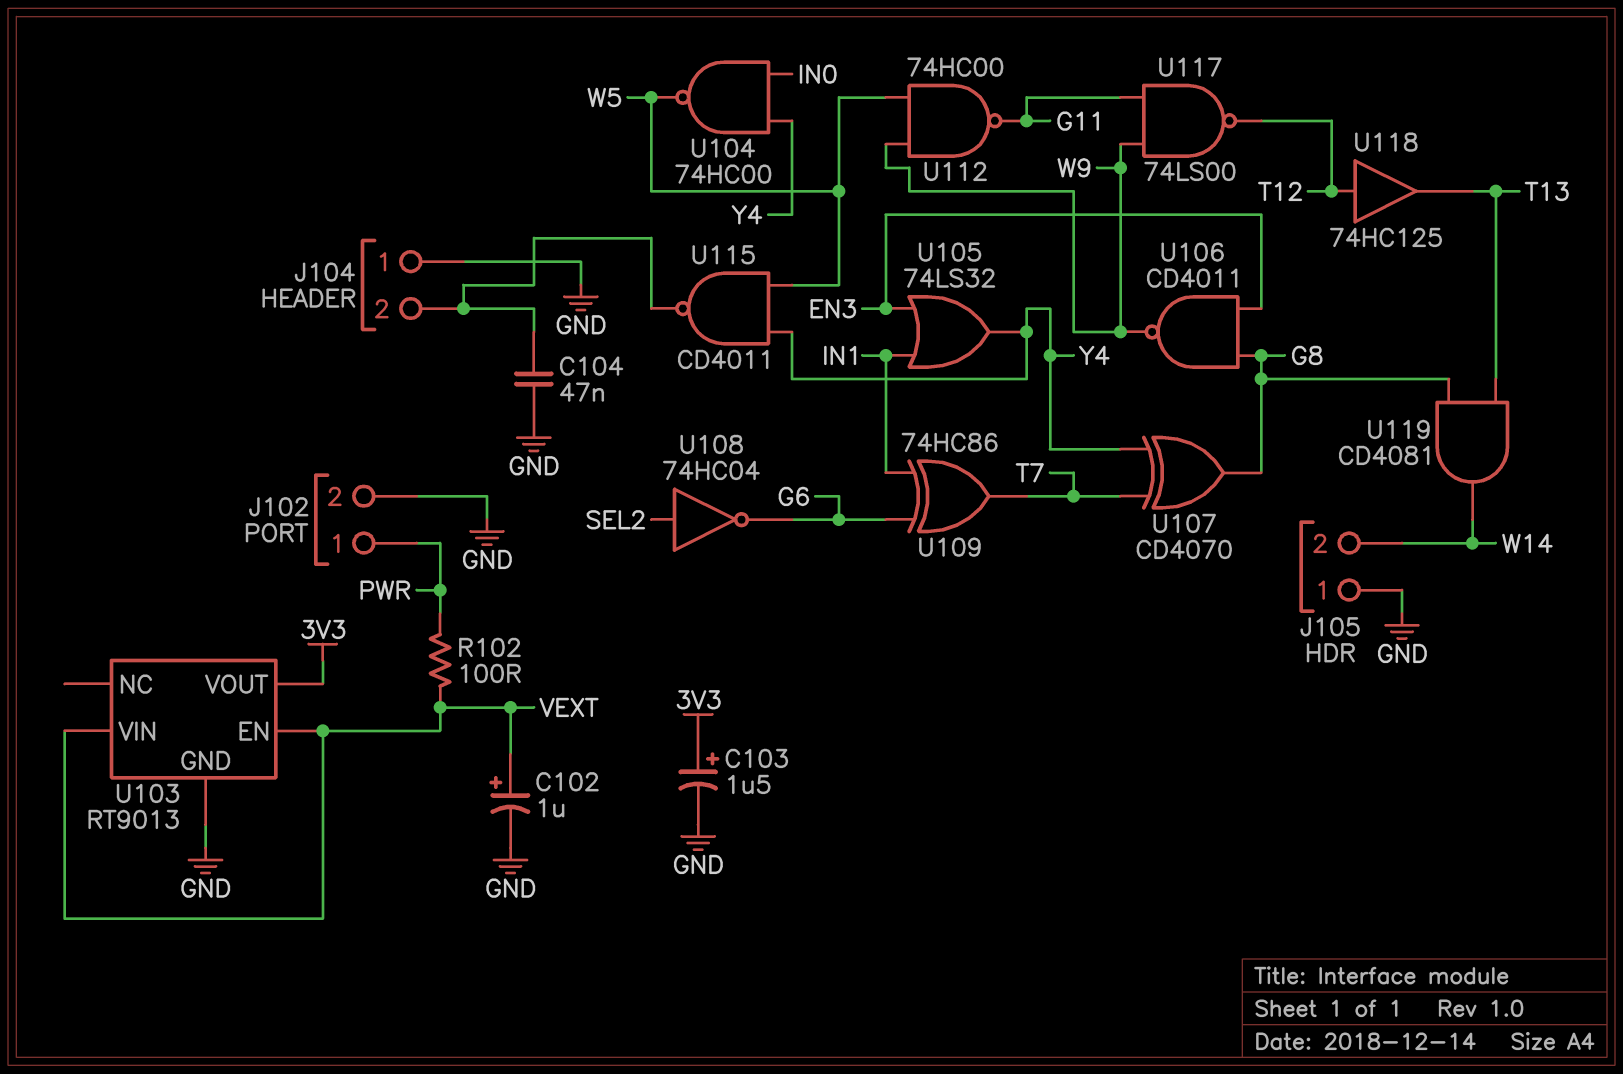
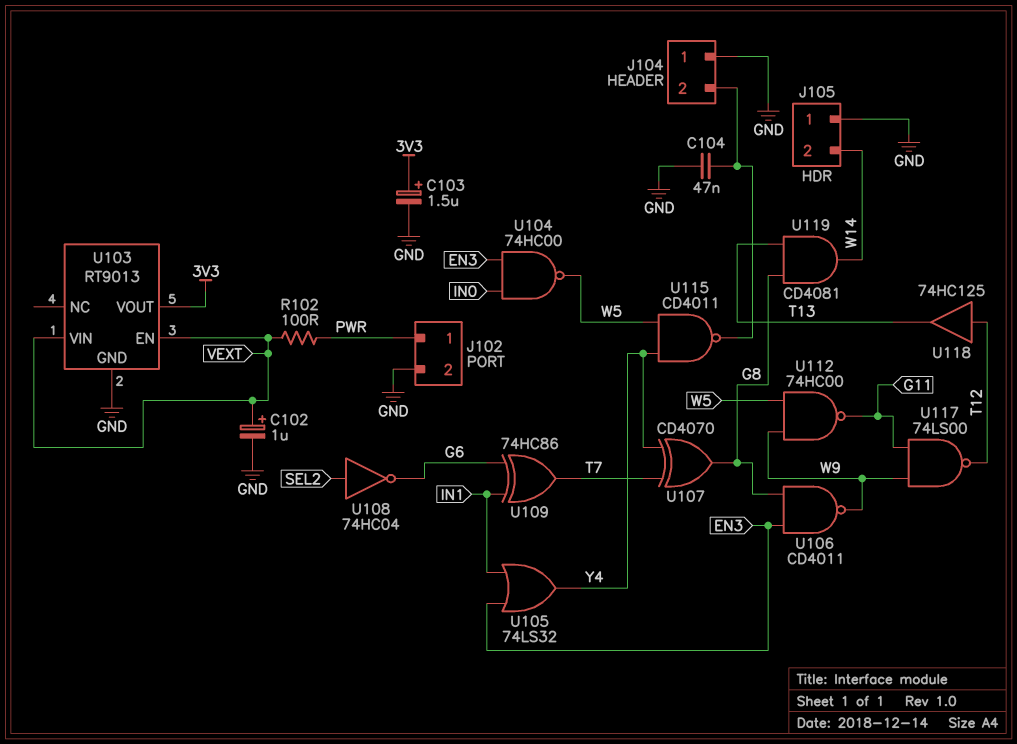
U104: NAND 74HC00 (in IN0, in Y4, out W5) -> NAND 74HC00 (in EN3, in IN0, out W5)

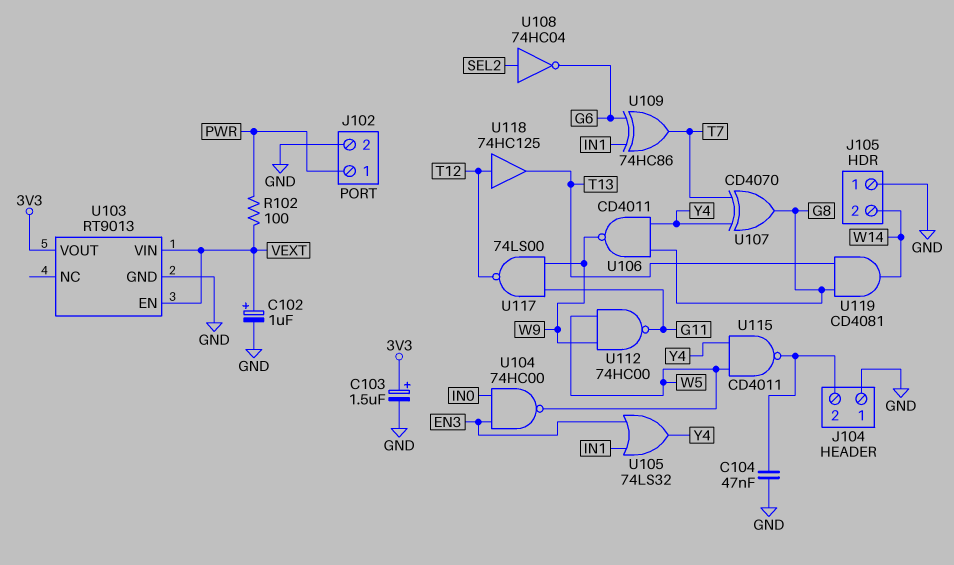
U106: NAND CD4011 (in EN3, in G8, out W9) -> NAND CD4011 (in G8, in Y4, out W9)

